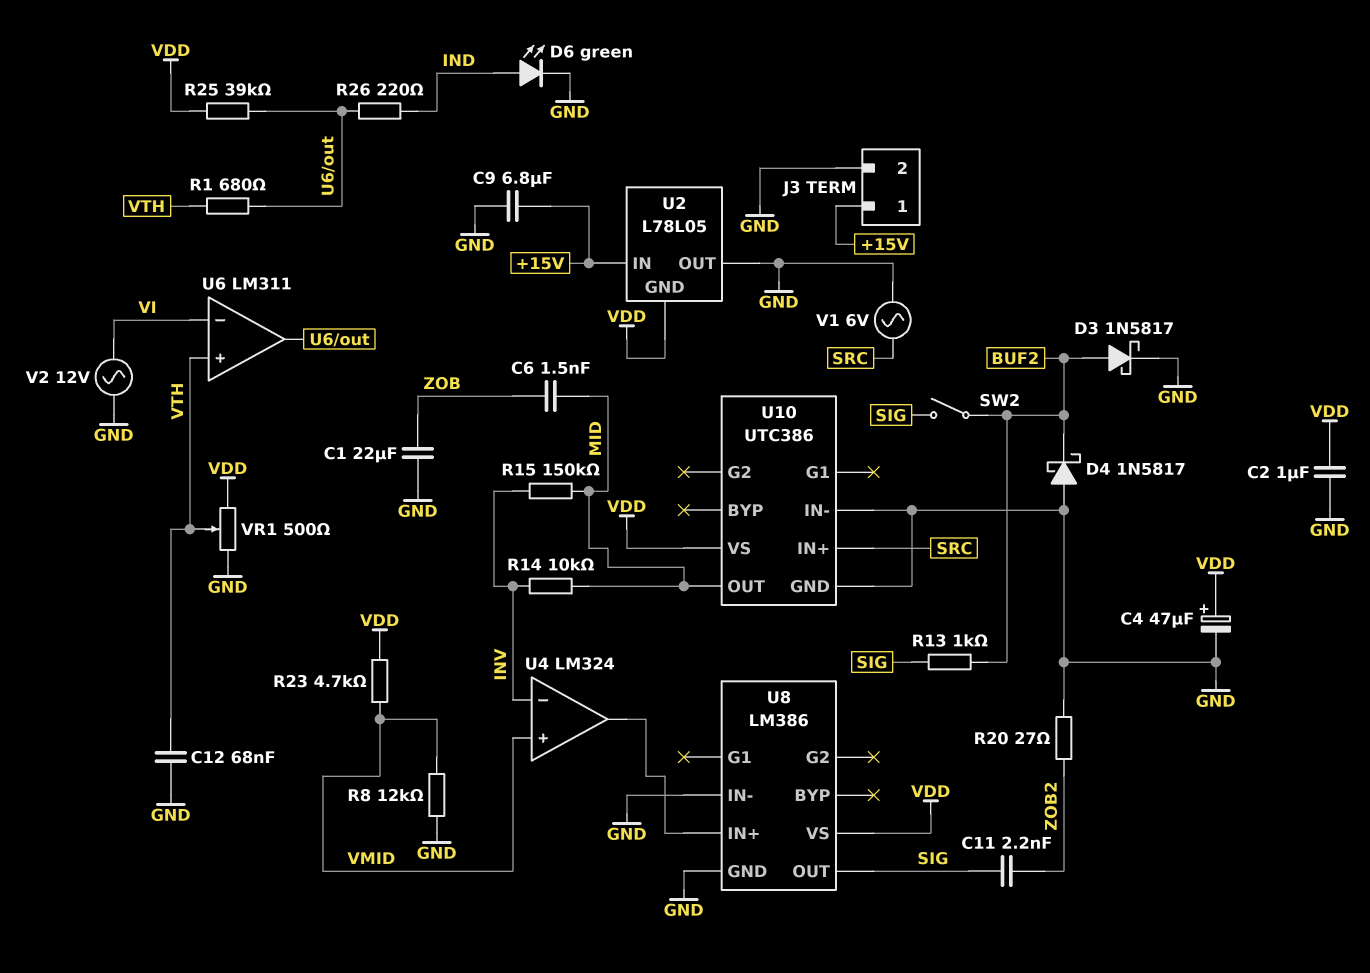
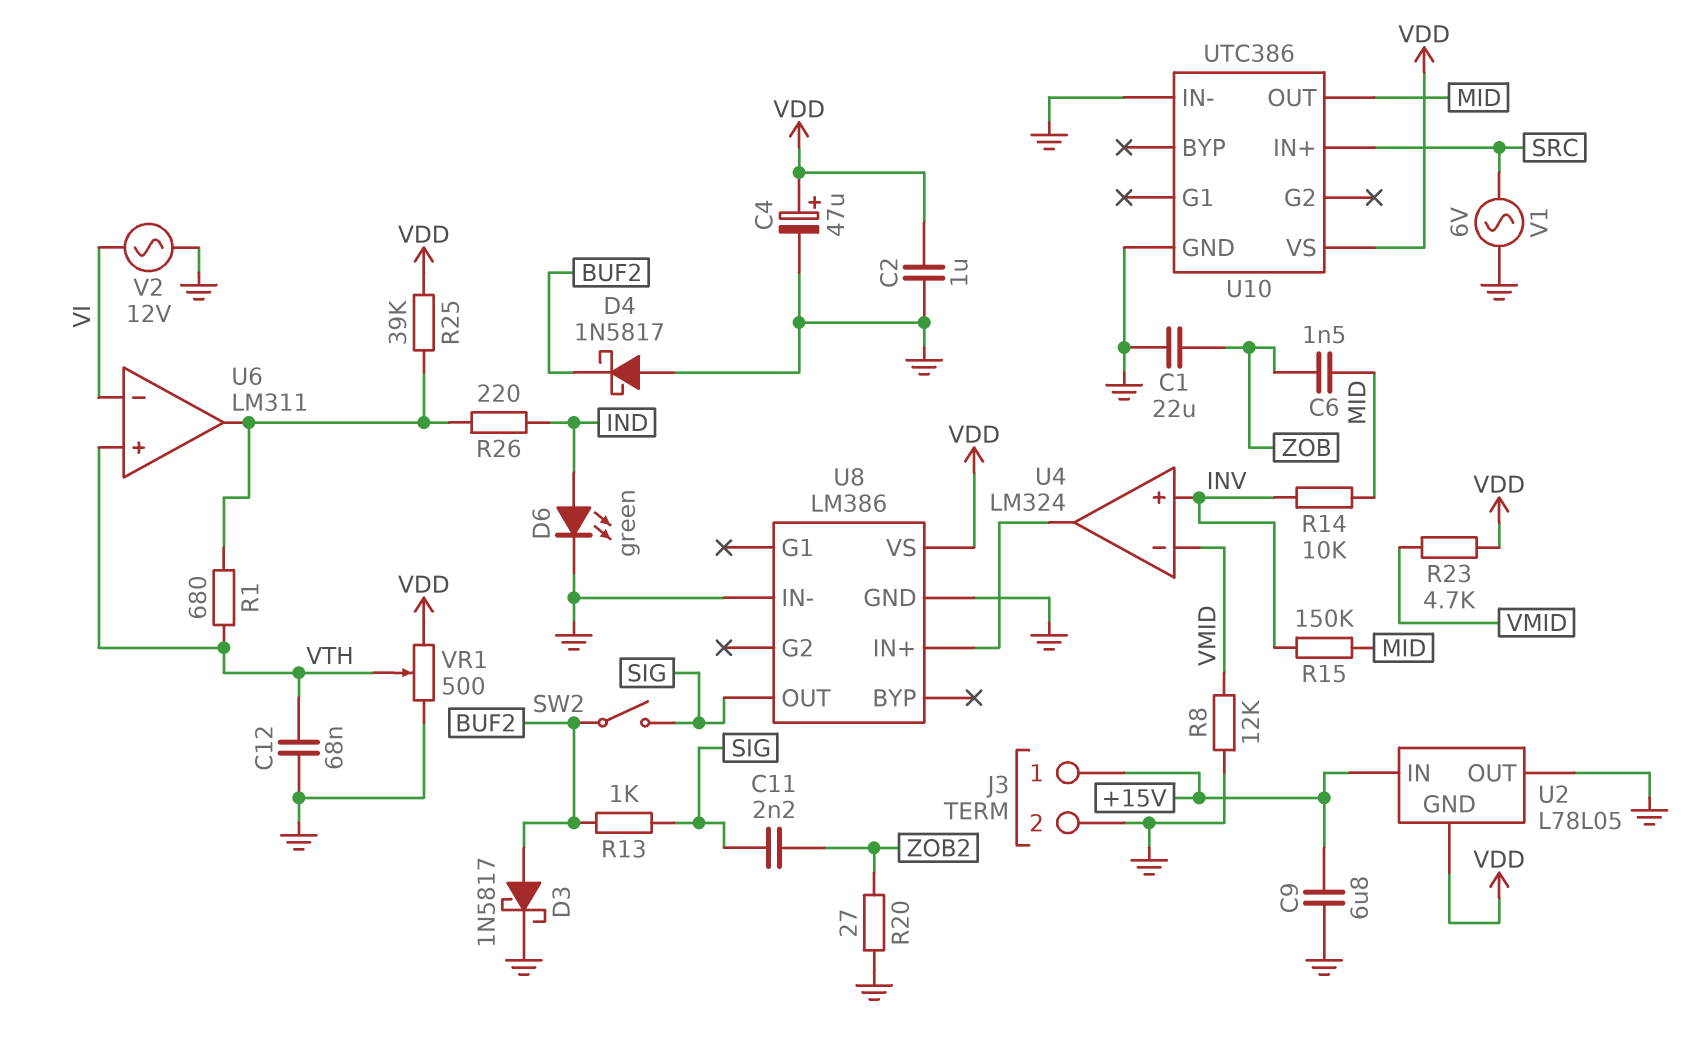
U4 pin in+: VMID -> INV
U4 pin in-: INV -> VMID

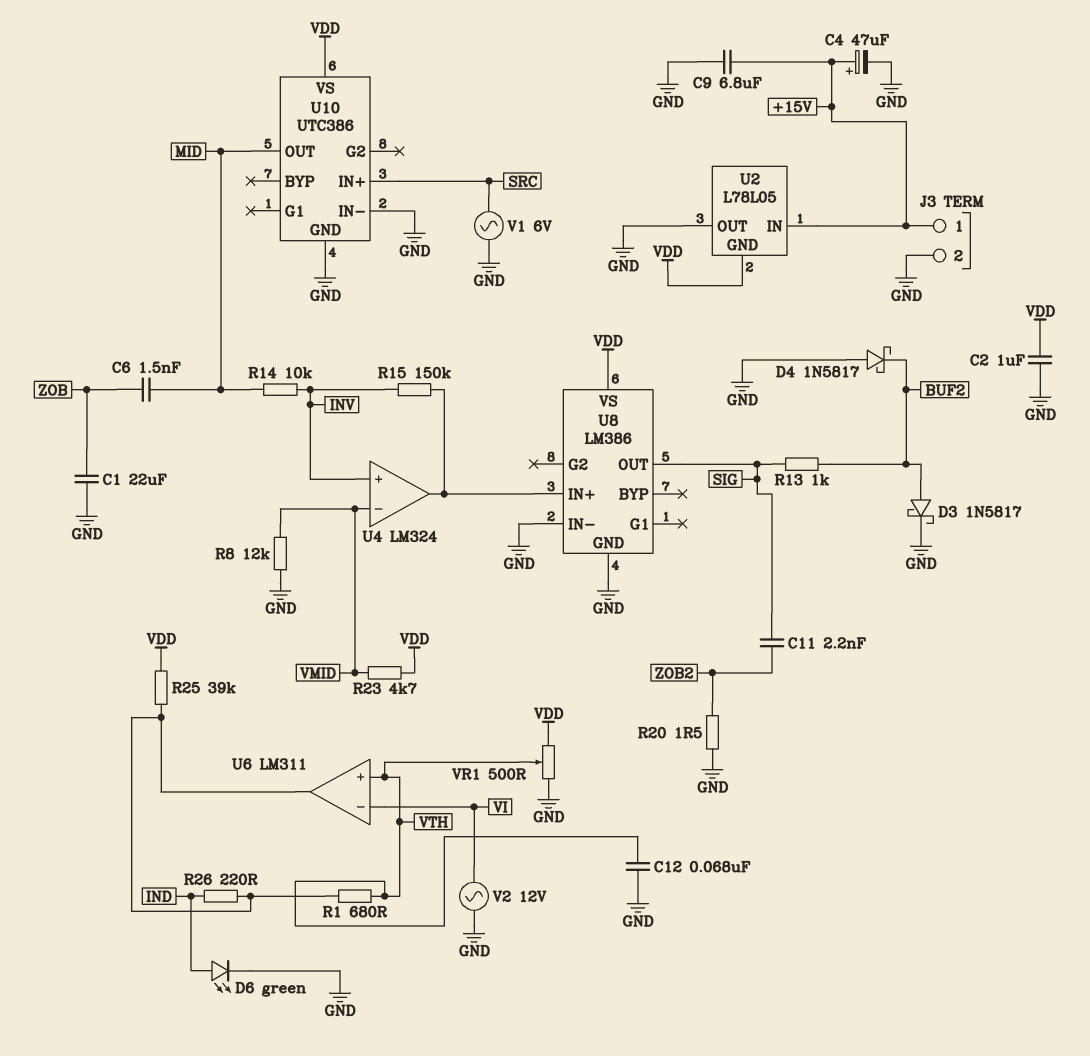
C4: 47uF (plus VDD, minus GND) -> 47uF (plus +15V, minus GND)
R15: 150k (INV, MID) -> 150k (INV, U4/out)
R20: 27 (GND, ZOB2) -> 1.5 (GND, ZOB2)
SW2: switch (BUF2, SIG) -> none

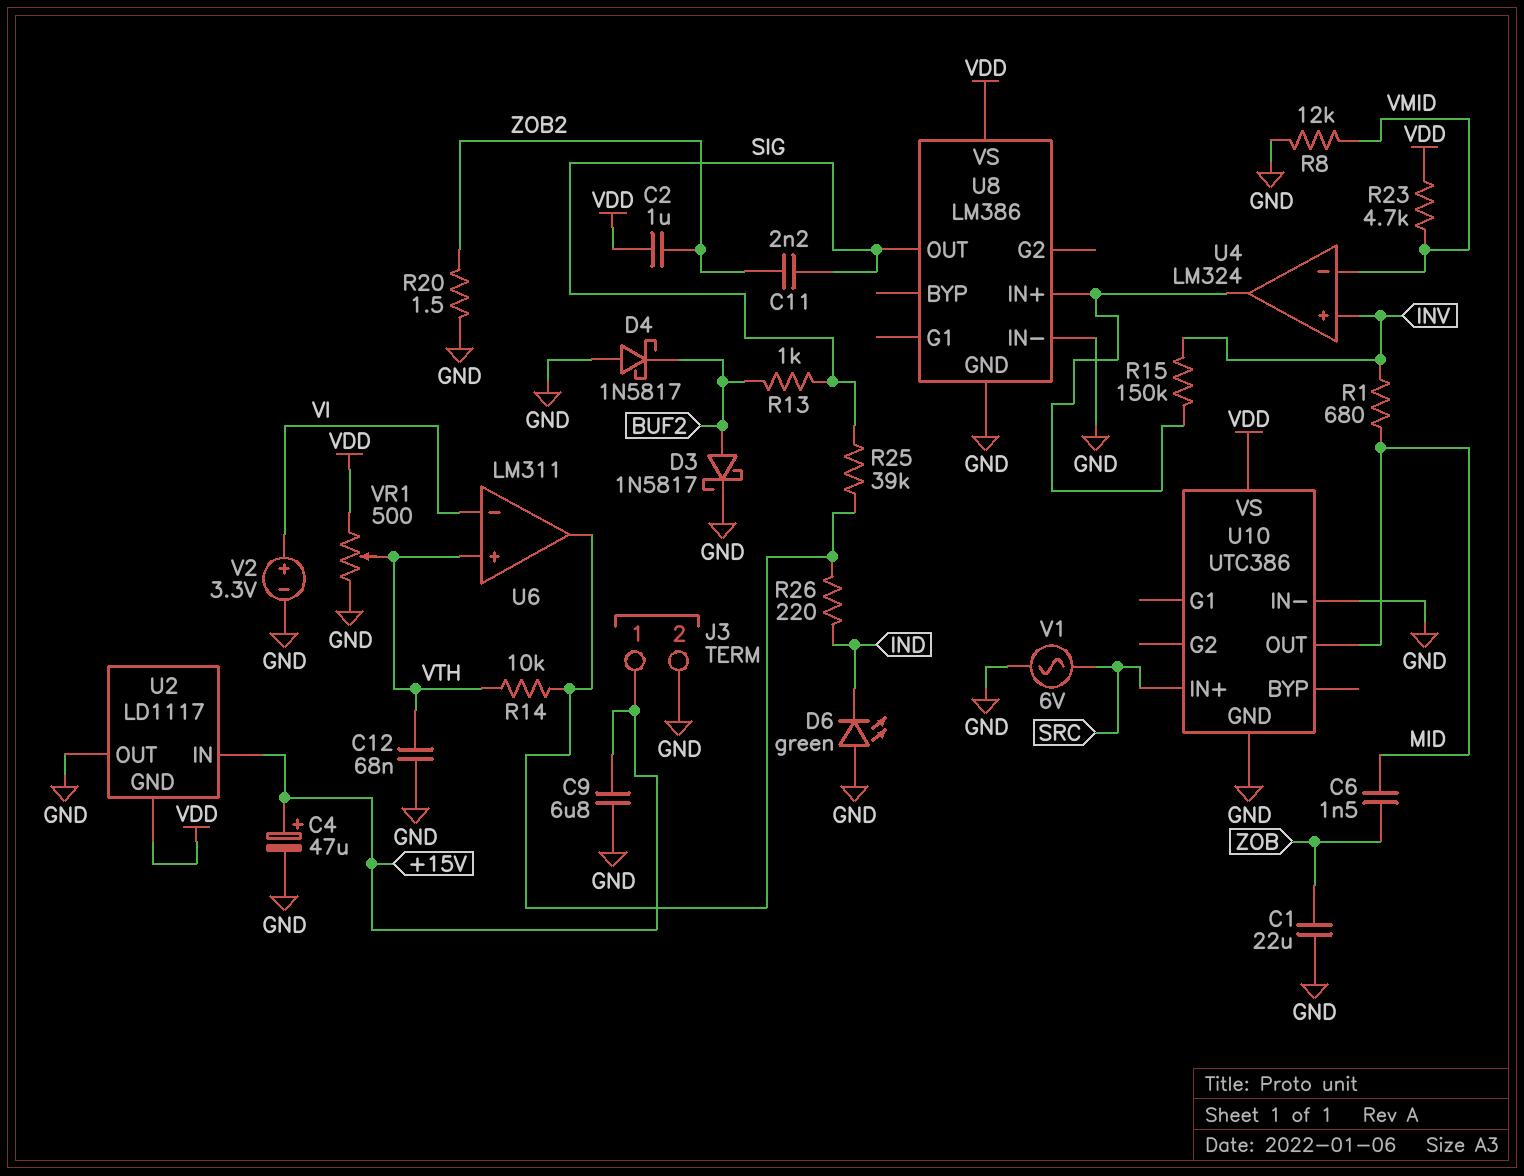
C2: 1uF (GND, VDD) -> 1uF (VDD, ZOB2)
D6: LED green (A IND, K GND) -> LED green (A GND, K IND)
R1: 680 (U6/out, VTH) -> 680 (INV, MID)
R14: 10k (INV, MID) -> 10k (U6/out, VTH)
R25: 39k (U6/out, VDD) -> 39k (SIG, U6/out)
U2: L78L05 -> LD1117
V2: AC 12V (GND, VI) -> 3.3V (plus VI, minus GND)

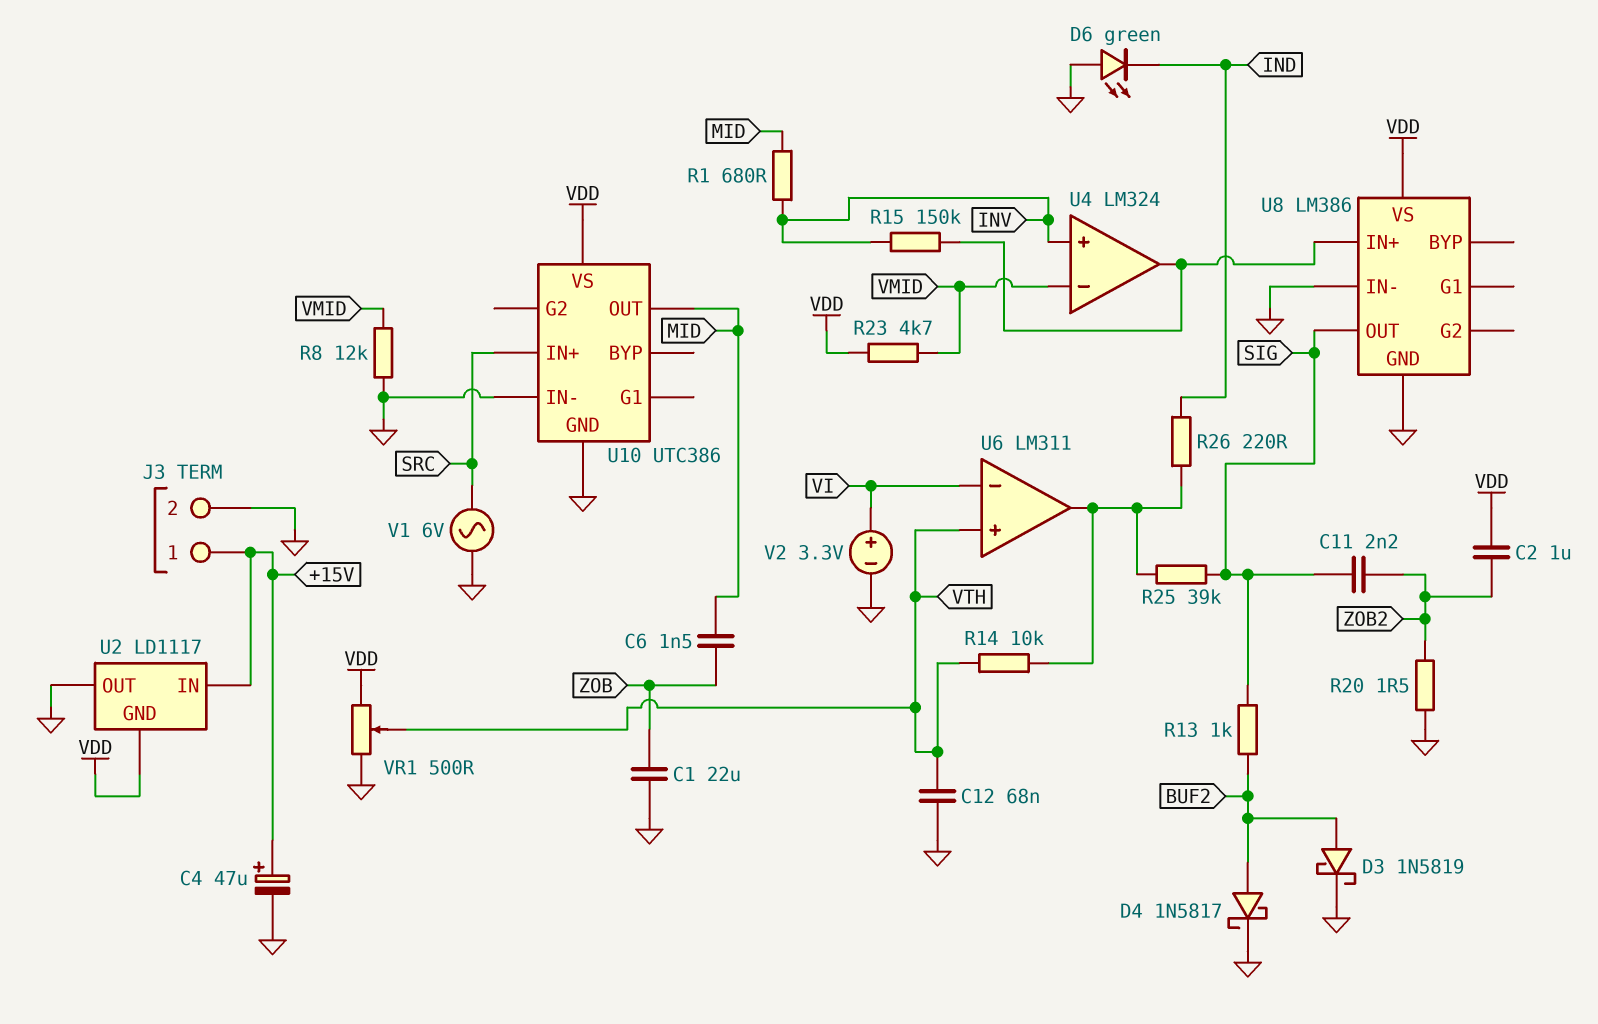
C9: 6.8uF (+15V, GND) -> none
D3: schottky 1N5817 (A BUF2, K GND) -> schottky 1N5819 (A BUF2, K GND)
D4: schottky 1N5817 (A GND, K BUF2) -> schottky 1N5817 (A BUF2, K GND)

